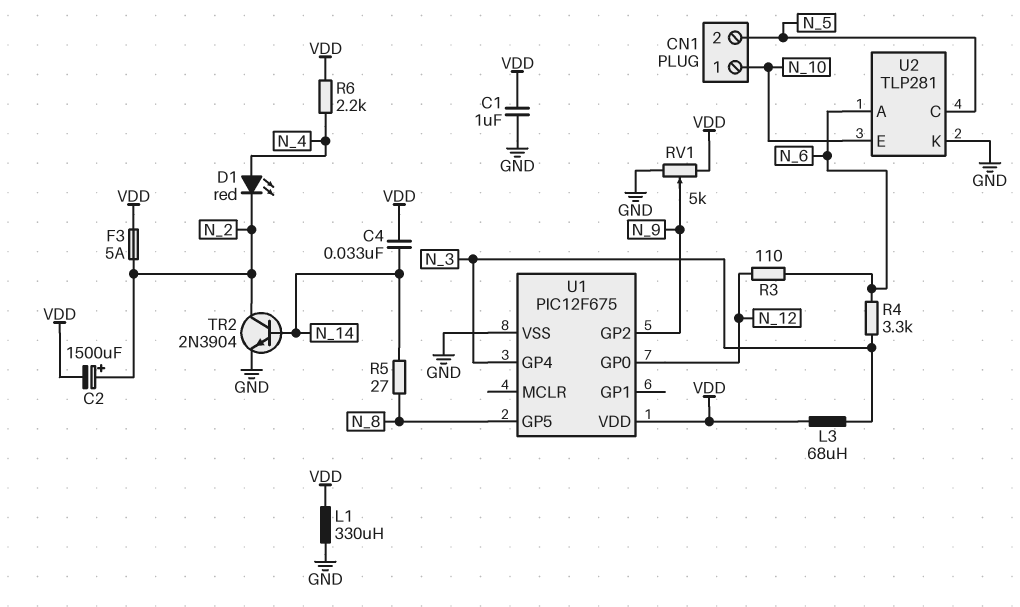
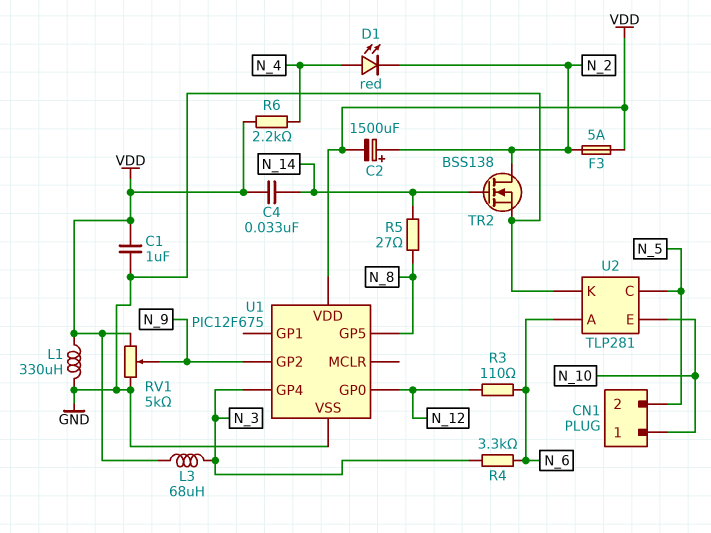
TR2: NPN 2N3904 (B N_14, C N_2, E GND) -> NMOS BSS138 (G N_14, D N_2, S GND)

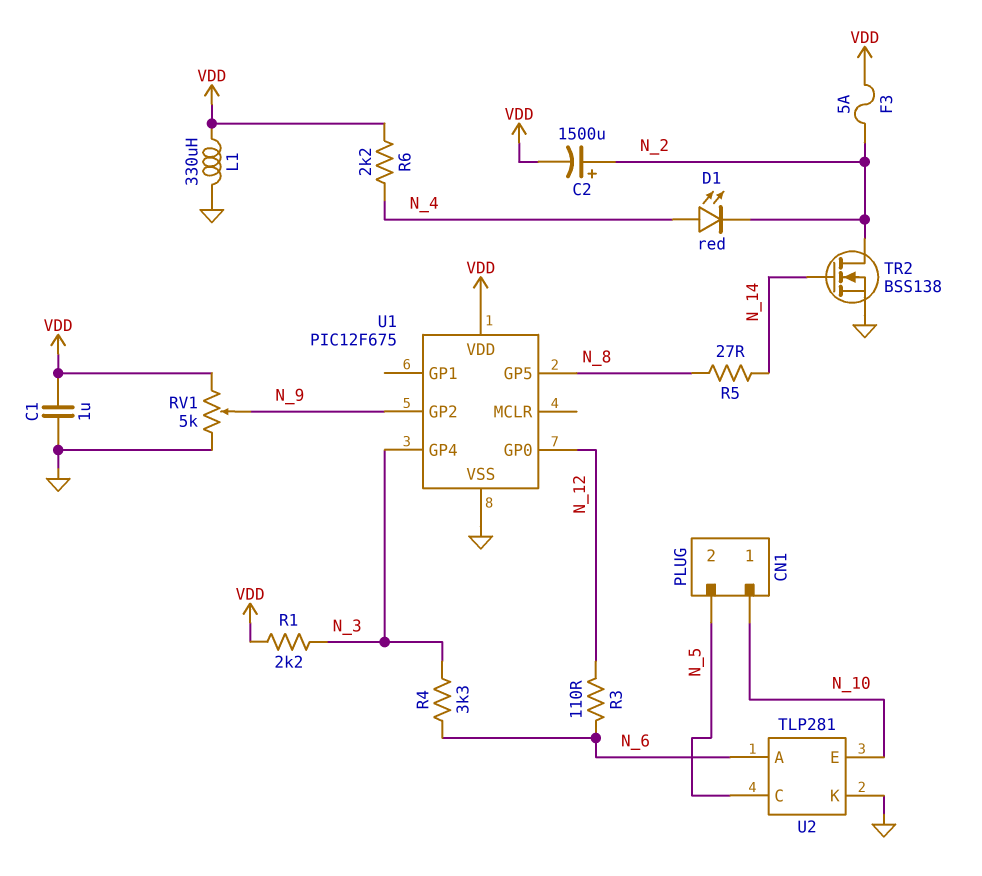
C4: 33nF (N_14, VDD) -> none
L3: 68uH (N_3, VDD) -> none
R1: none -> 2.2k (N_3, VDD)

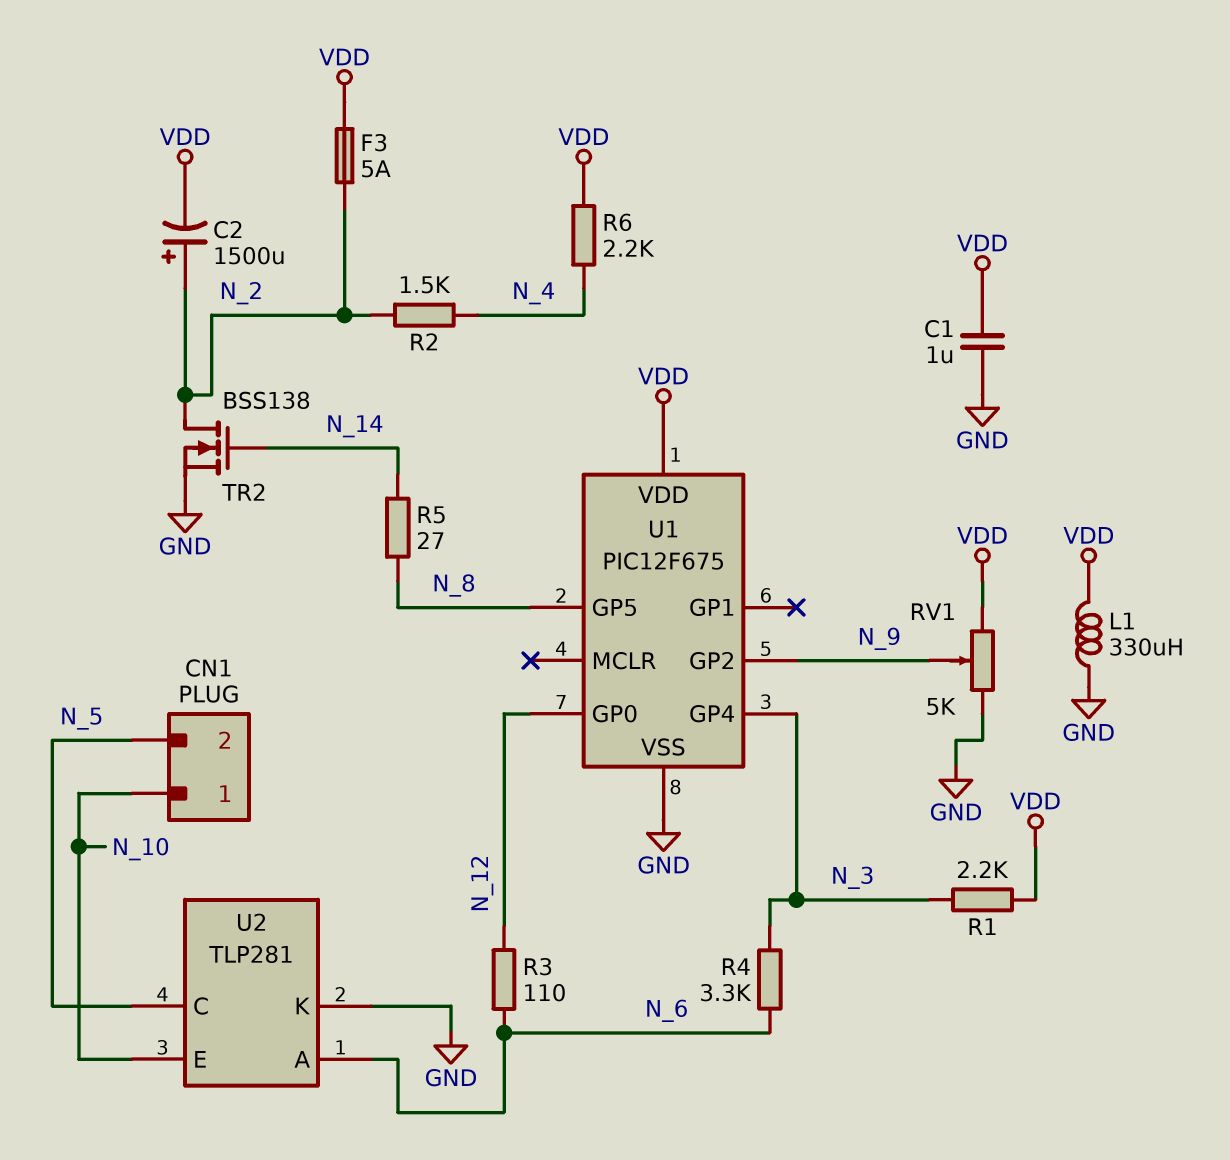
D1: LED red (A N_4, K N_2) -> none
R2: none -> 1.5k (N_2, N_4)

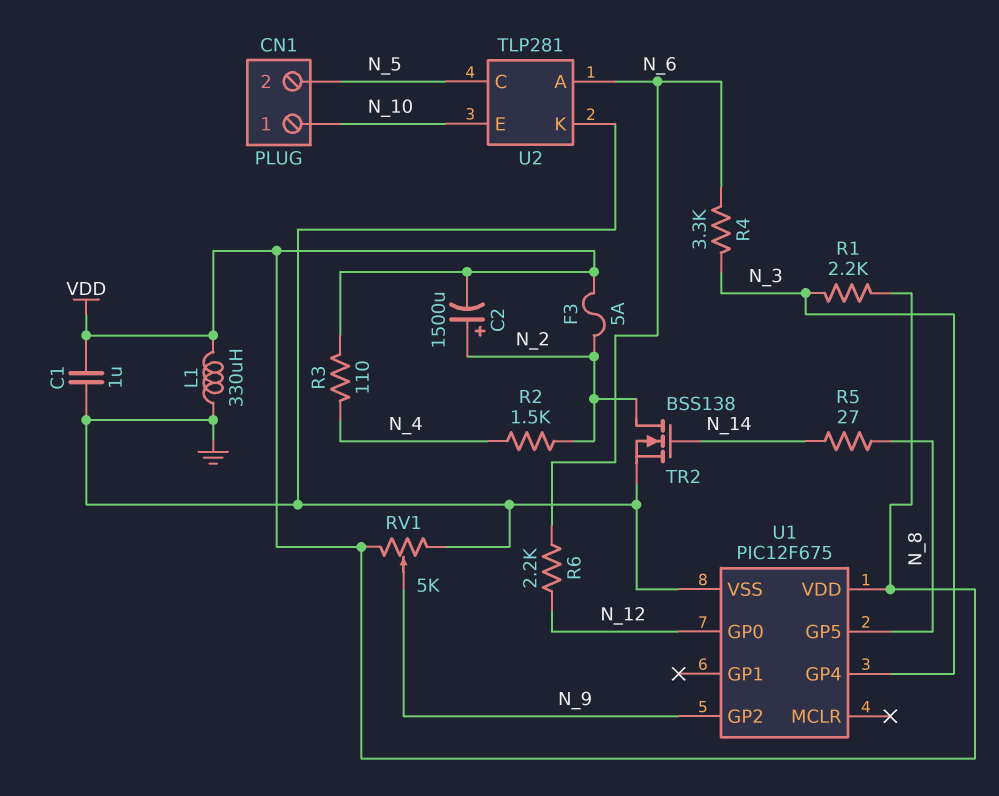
R3: 110 (N_6, N_12) -> 110 (N_4, VDD)
R6: 2.2k (N_4, VDD) -> 2.2k (N_6, N_12)

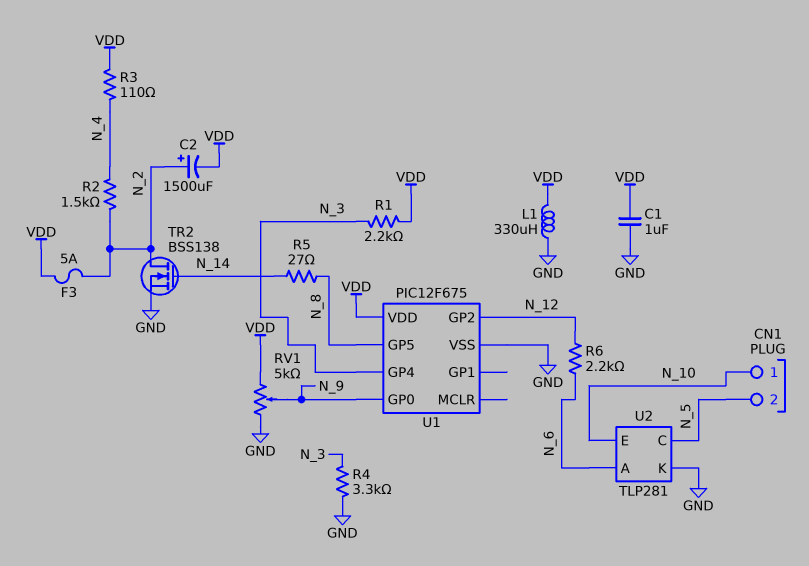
R4: 3.3k (N_3, N_6) -> 3.3k (GND, N_3)
U1 pin GP0: N_12 -> N_9
U1 pin GP2: N_9 -> N_12

